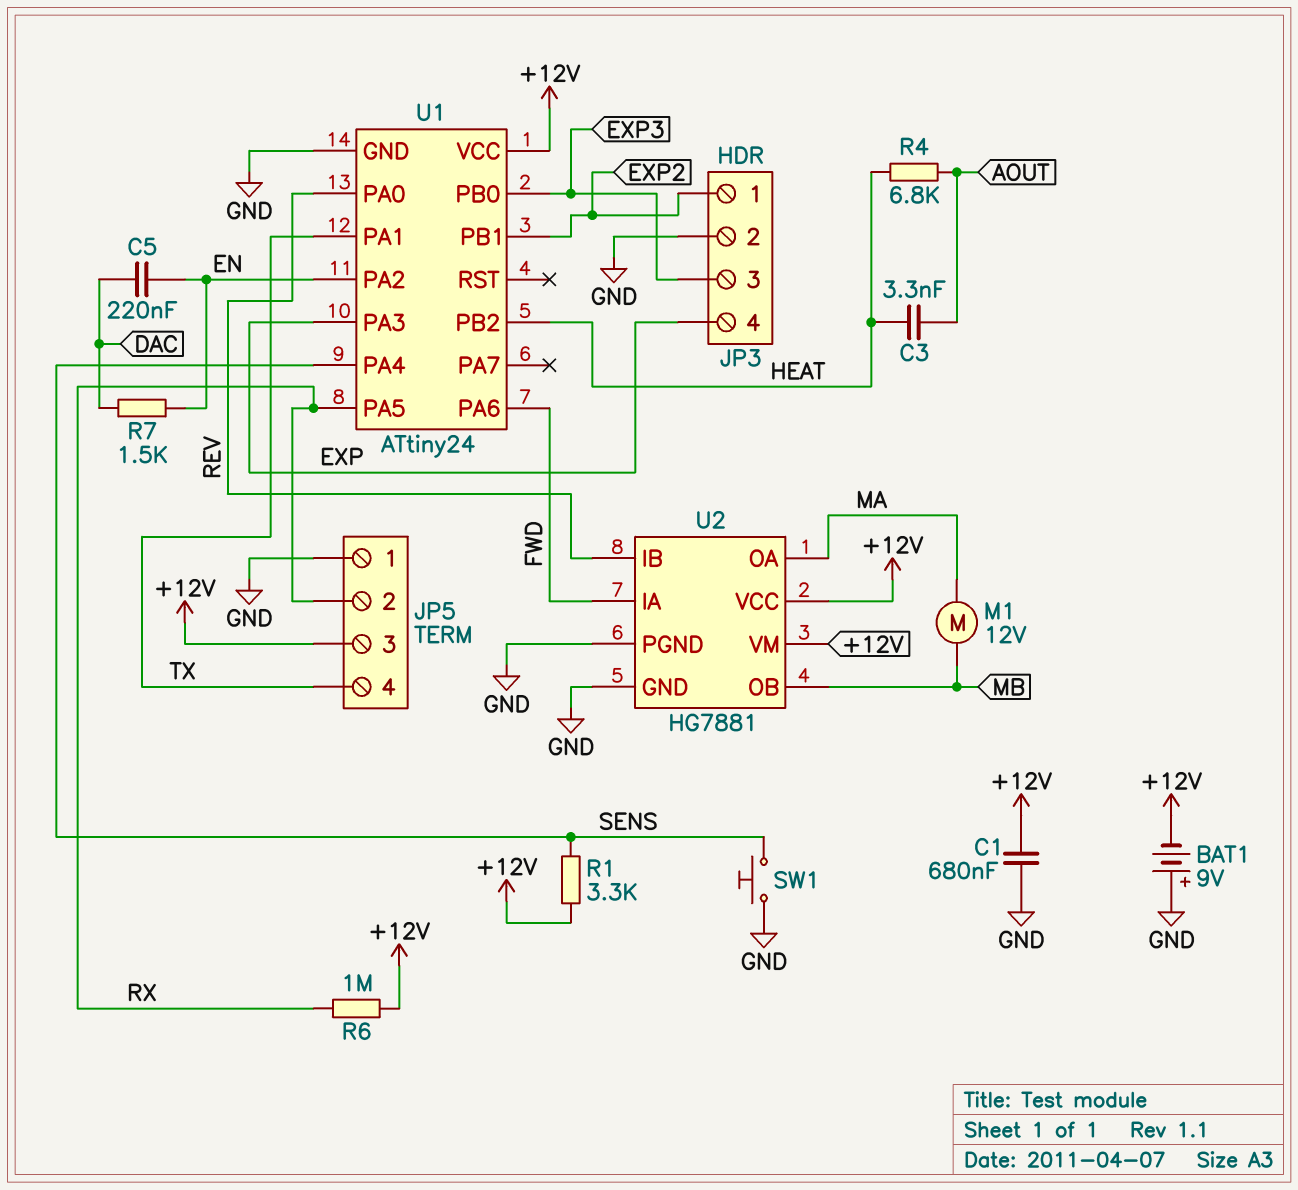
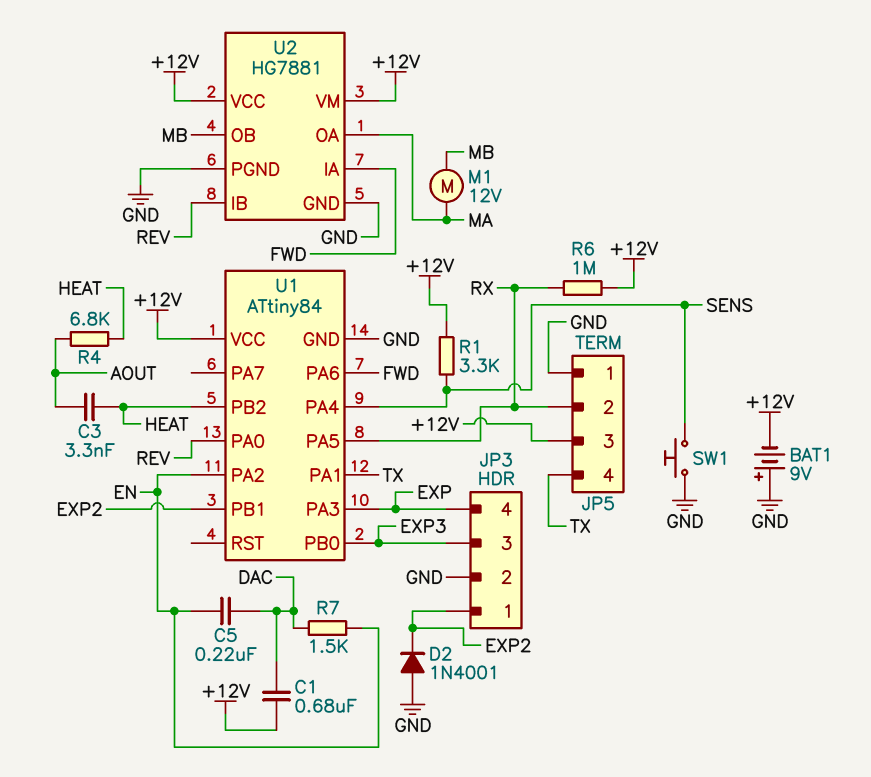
C1: 680nF (+12V, GND) -> 680nF (+12V, DAC)
D2: none -> diode 1N4001 (A GND, K EXP2)
U1: ATtiny24 -> ATtiny84

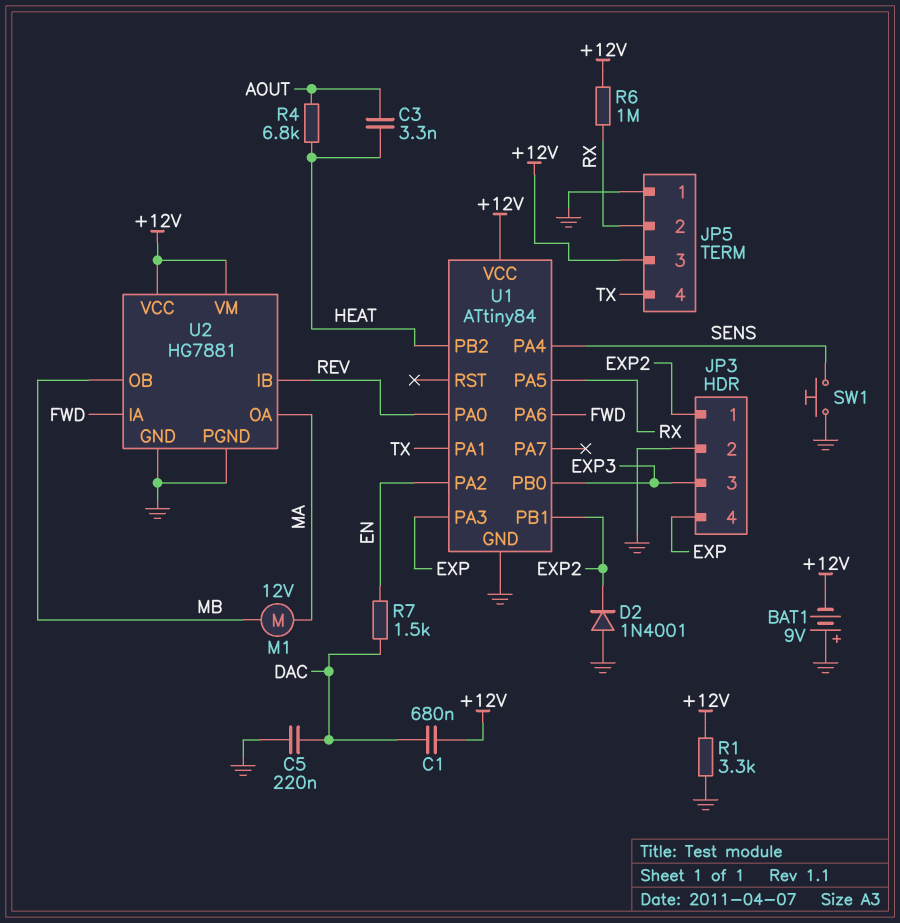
C5: 220nF (DAC, EN) -> 220nF (DAC, GND)
R1: 3.3k (+12V, SENS) -> 3.3k (+12V, GND)

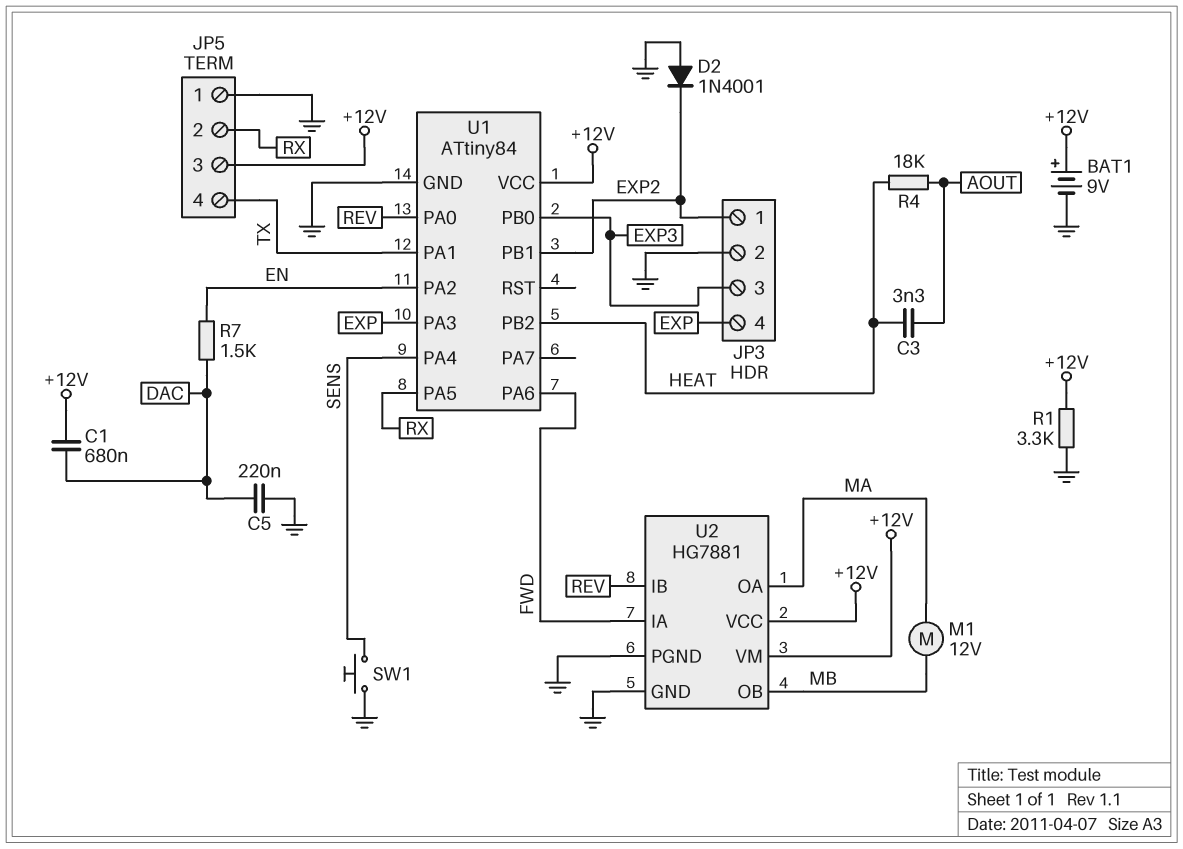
BAT1: 9V (plus GND, minus +12V) -> 9V (plus +12V, minus GND)
R4: 6.8k (AOUT, HEAT) -> 18k (AOUT, HEAT)
R6: 1M (+12V, RX) -> none

